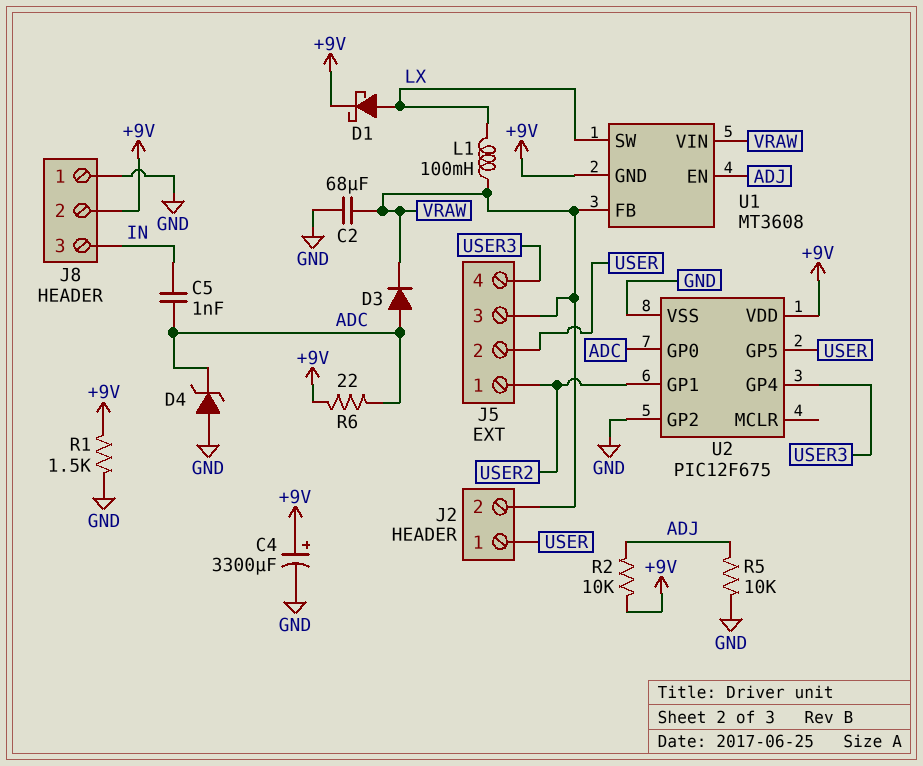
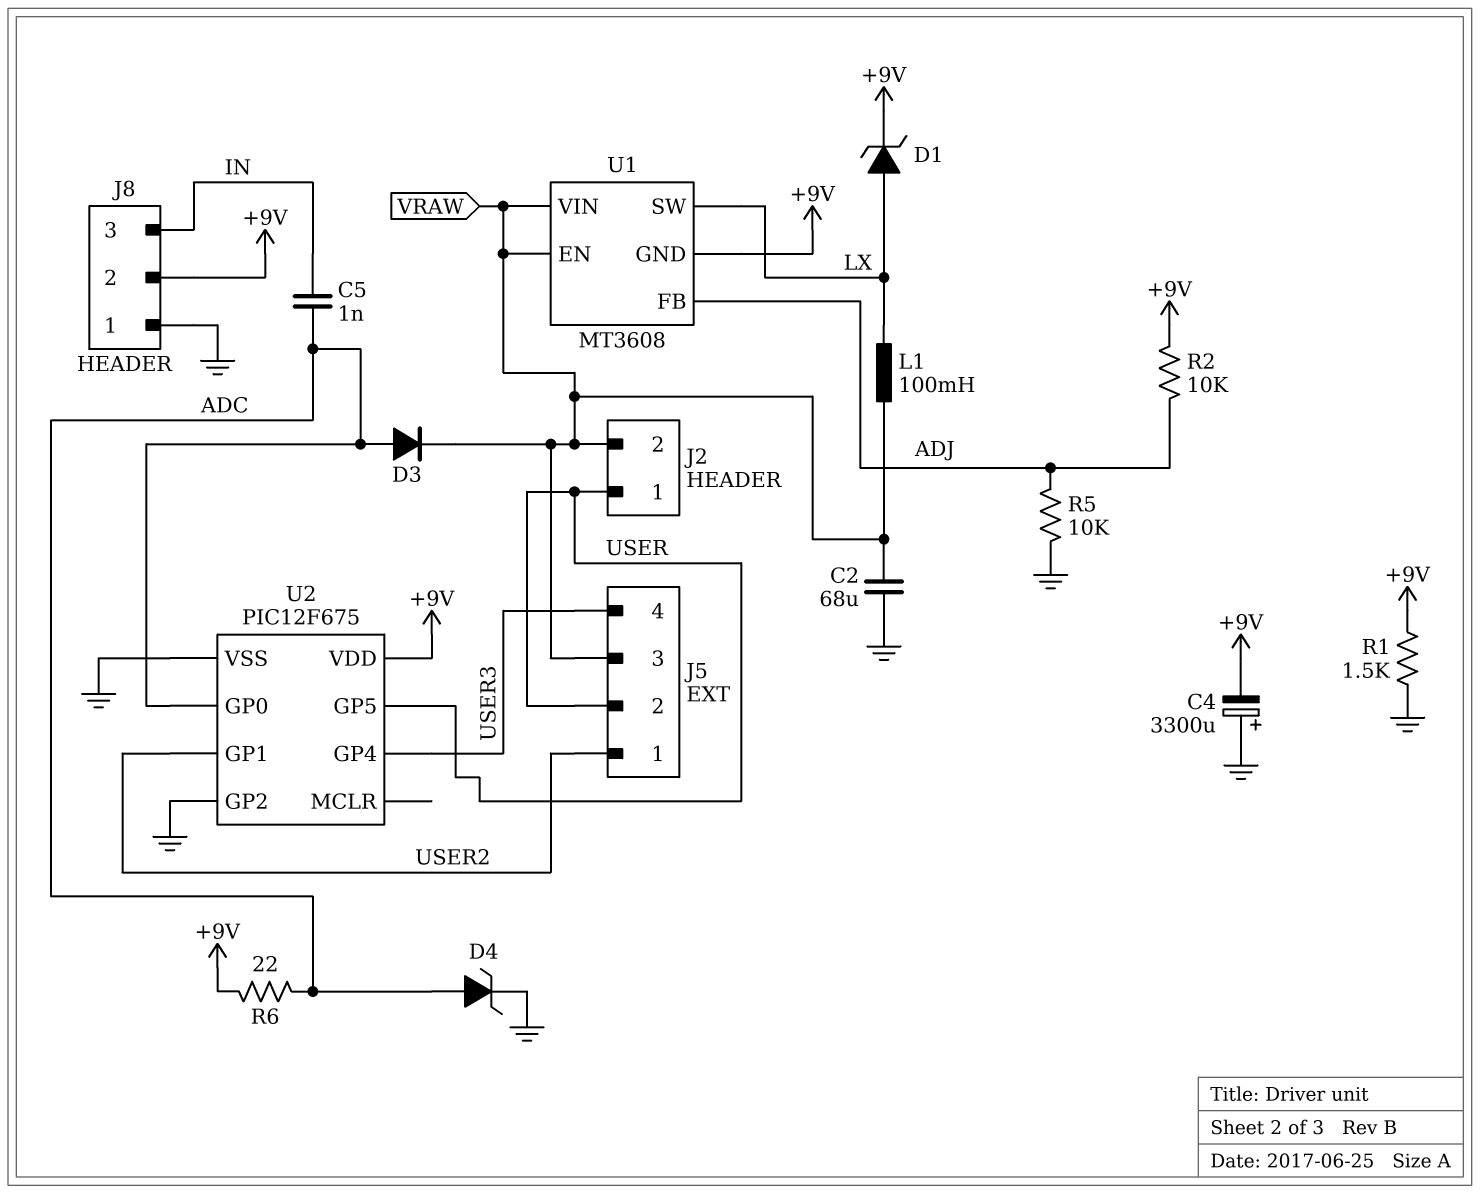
C4: 3300uF (plus +9V, minus GND) -> 3300uF (plus GND, minus +9V)
D1: schottky (A LX, K +9V) -> zener (A LX, K +9V)
D4: zener (A GND, K ADC) -> zener (A ADC, K GND)
U1 pin EN: ADJ -> VRAW
U1 pin FB: VRAW -> ADJ

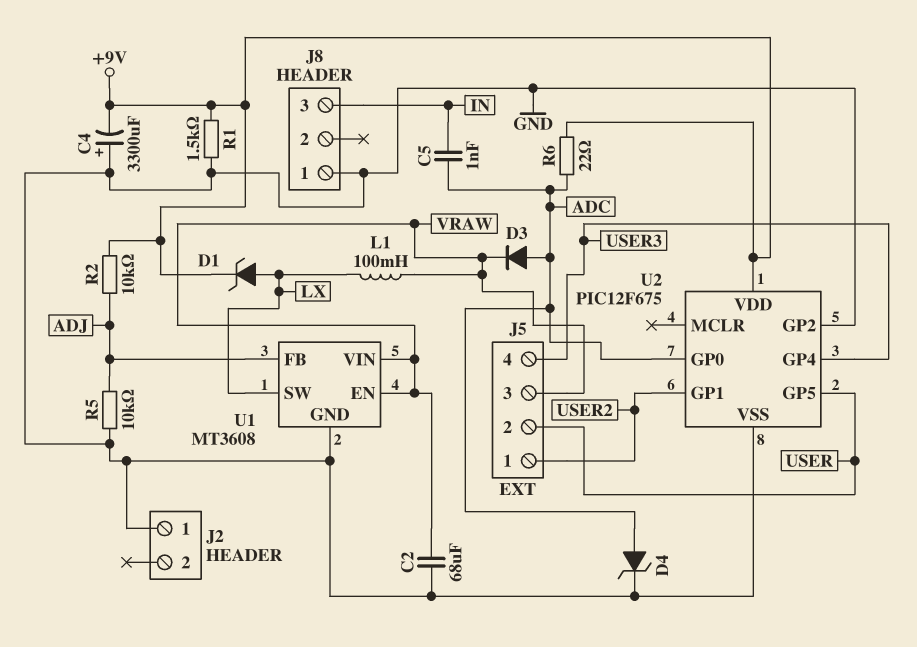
J2 pin 1: USER -> GND
J2 pin 2: VRAW -> none
J8 pin 2: +9V -> none
U1 pin GND: +9V -> GND

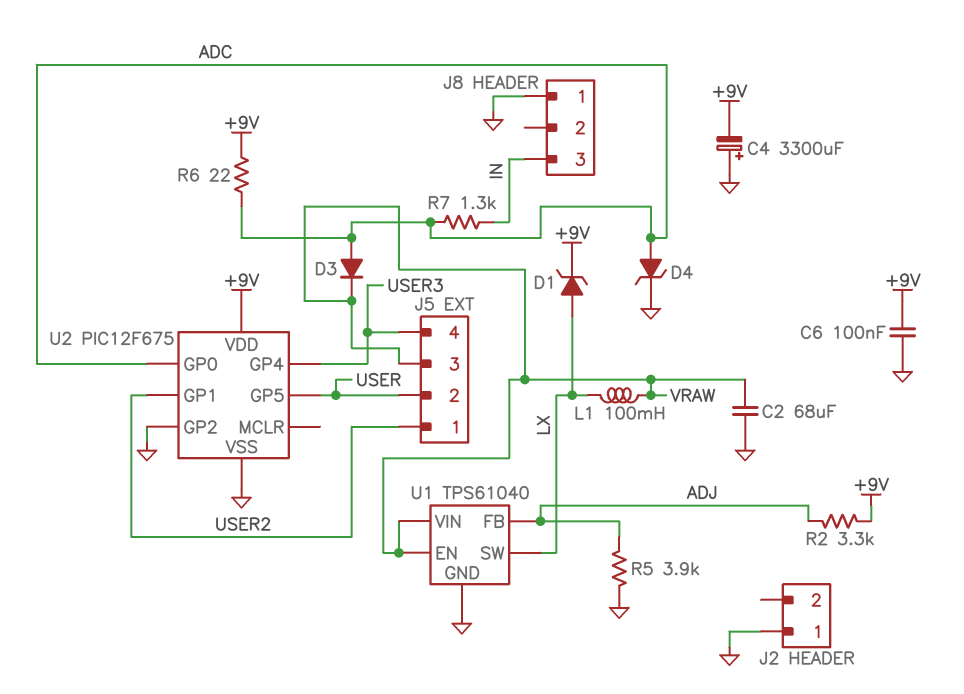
C5: 1nF (ADC, IN) -> none
C6: none -> 100nF (+9V, GND)
R1: 1.5k (+9V, GND) -> none
R2: 10k (+9V, ADJ) -> 3.3k (+9V, ADJ)
R5: 10k (ADJ, GND) -> 3.9k (ADJ, GND)
R7: none -> 1.3k (ADC, IN)
U1: MT3608 -> TPS61040

